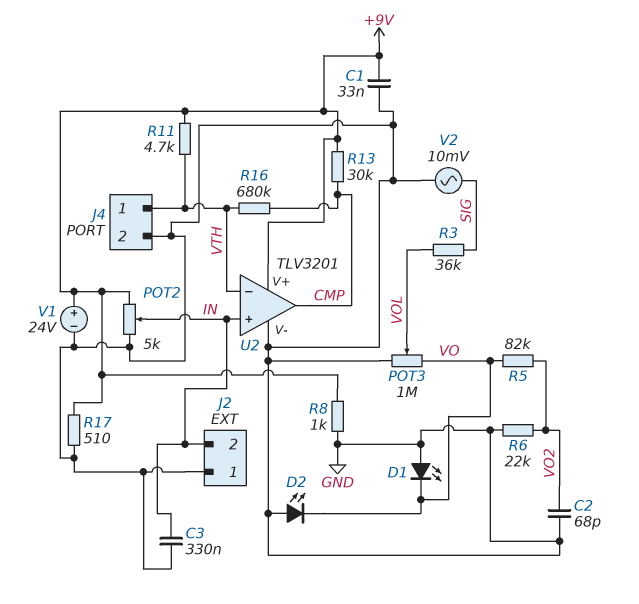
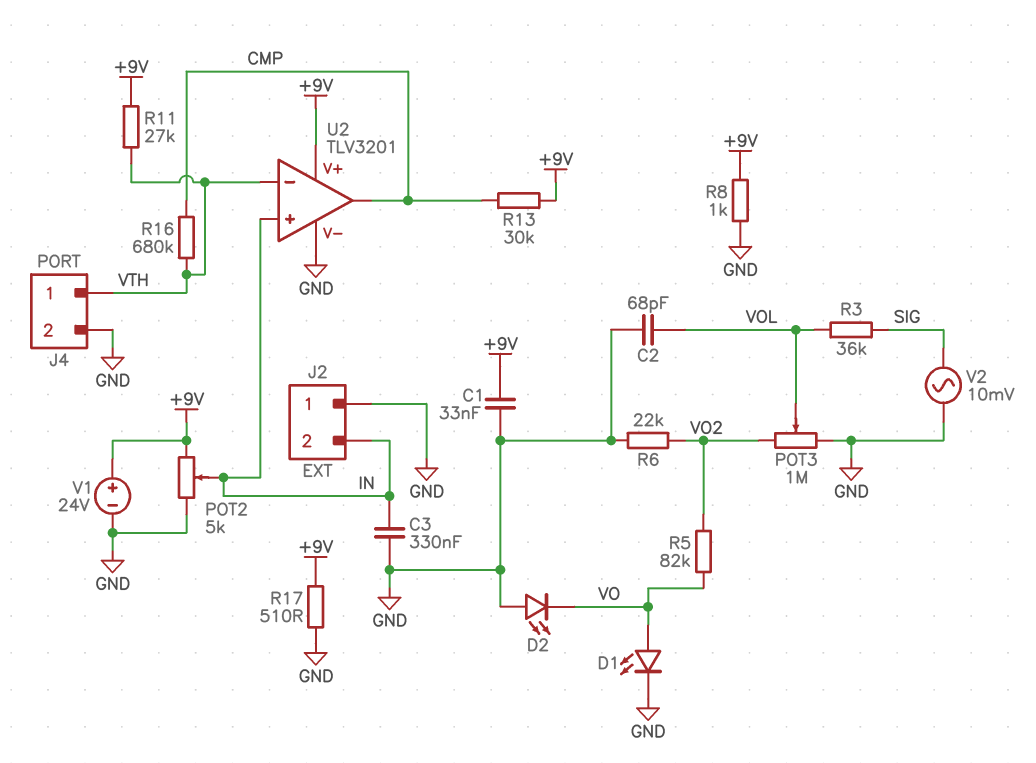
C2: 68pF (GND, VO2) -> 68pF (GND, VOL)
D1: LED (A GND, K VO) -> LED (A VO, K GND)
POT3: 1M (GND, VO, wiper VOL) -> 1M (GND, VO2, wiper VOL)
R11: 4.7k (+9V, VTH) -> 27k (+9V, VTH)

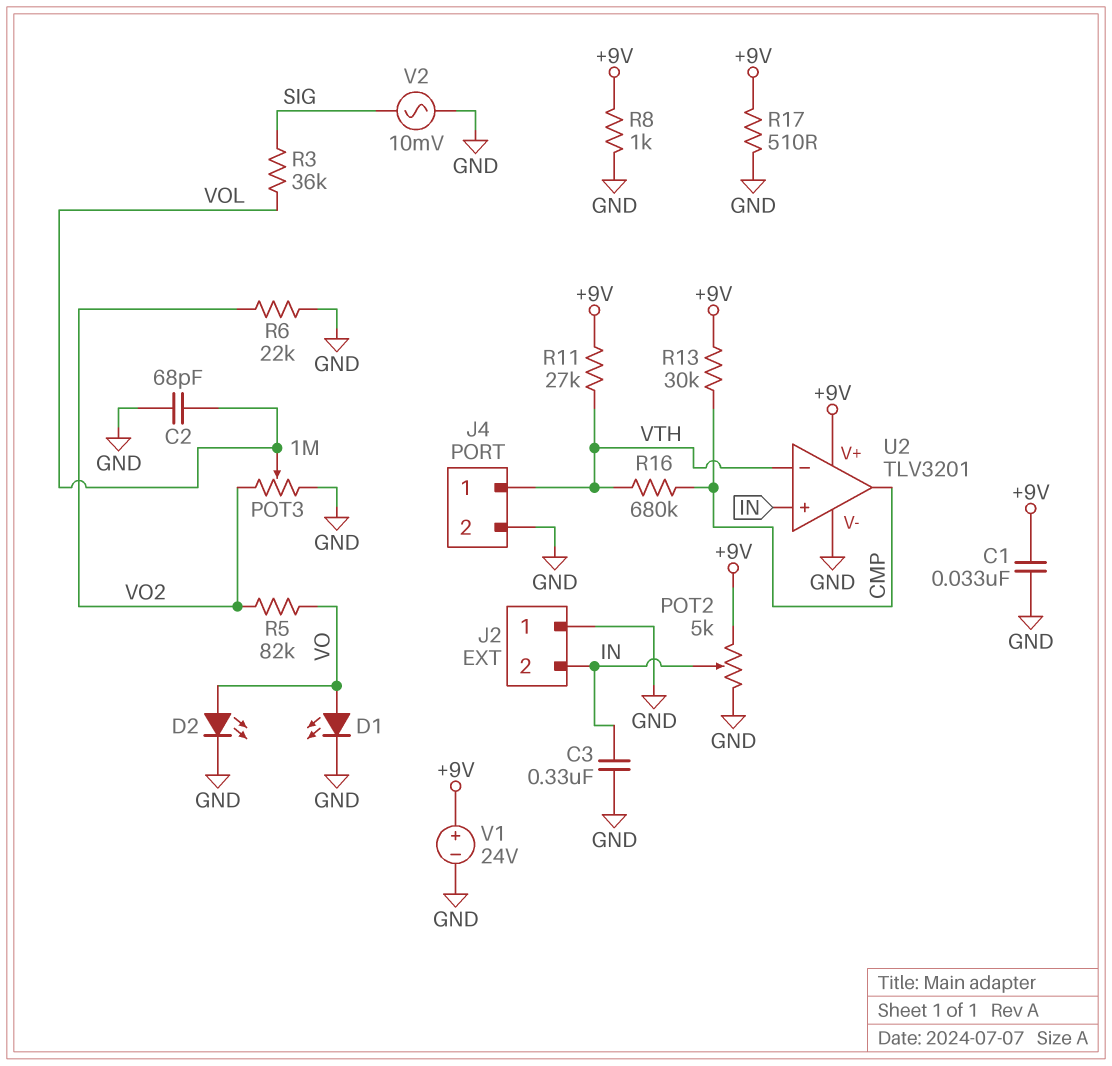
D2: LED (A GND, K VO) -> LED (A VO, K GND)

